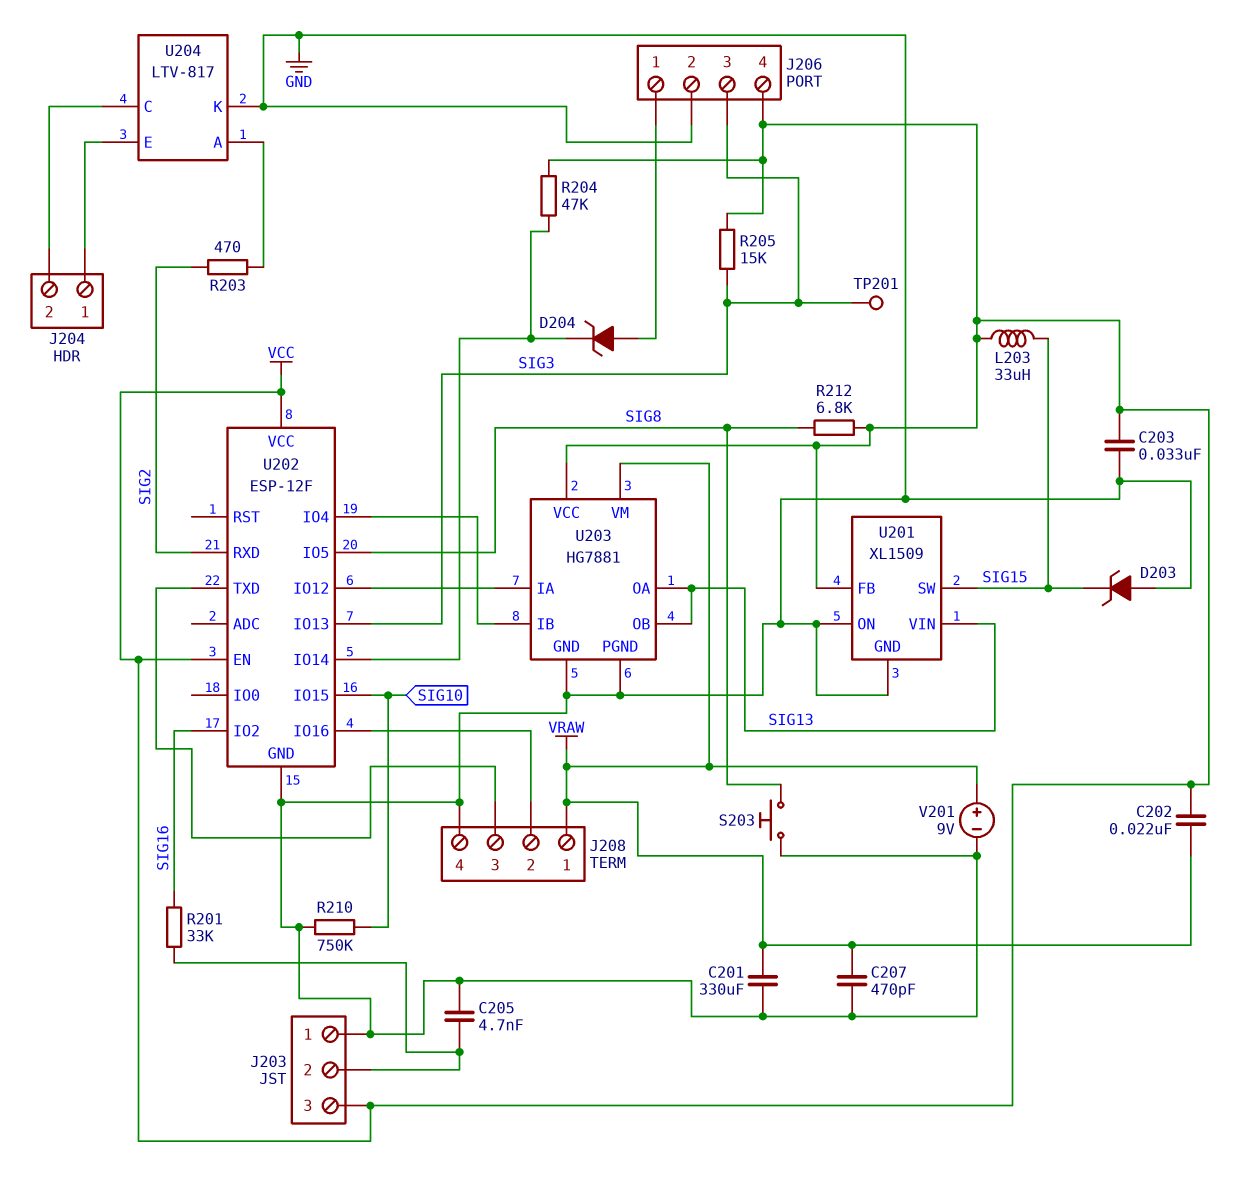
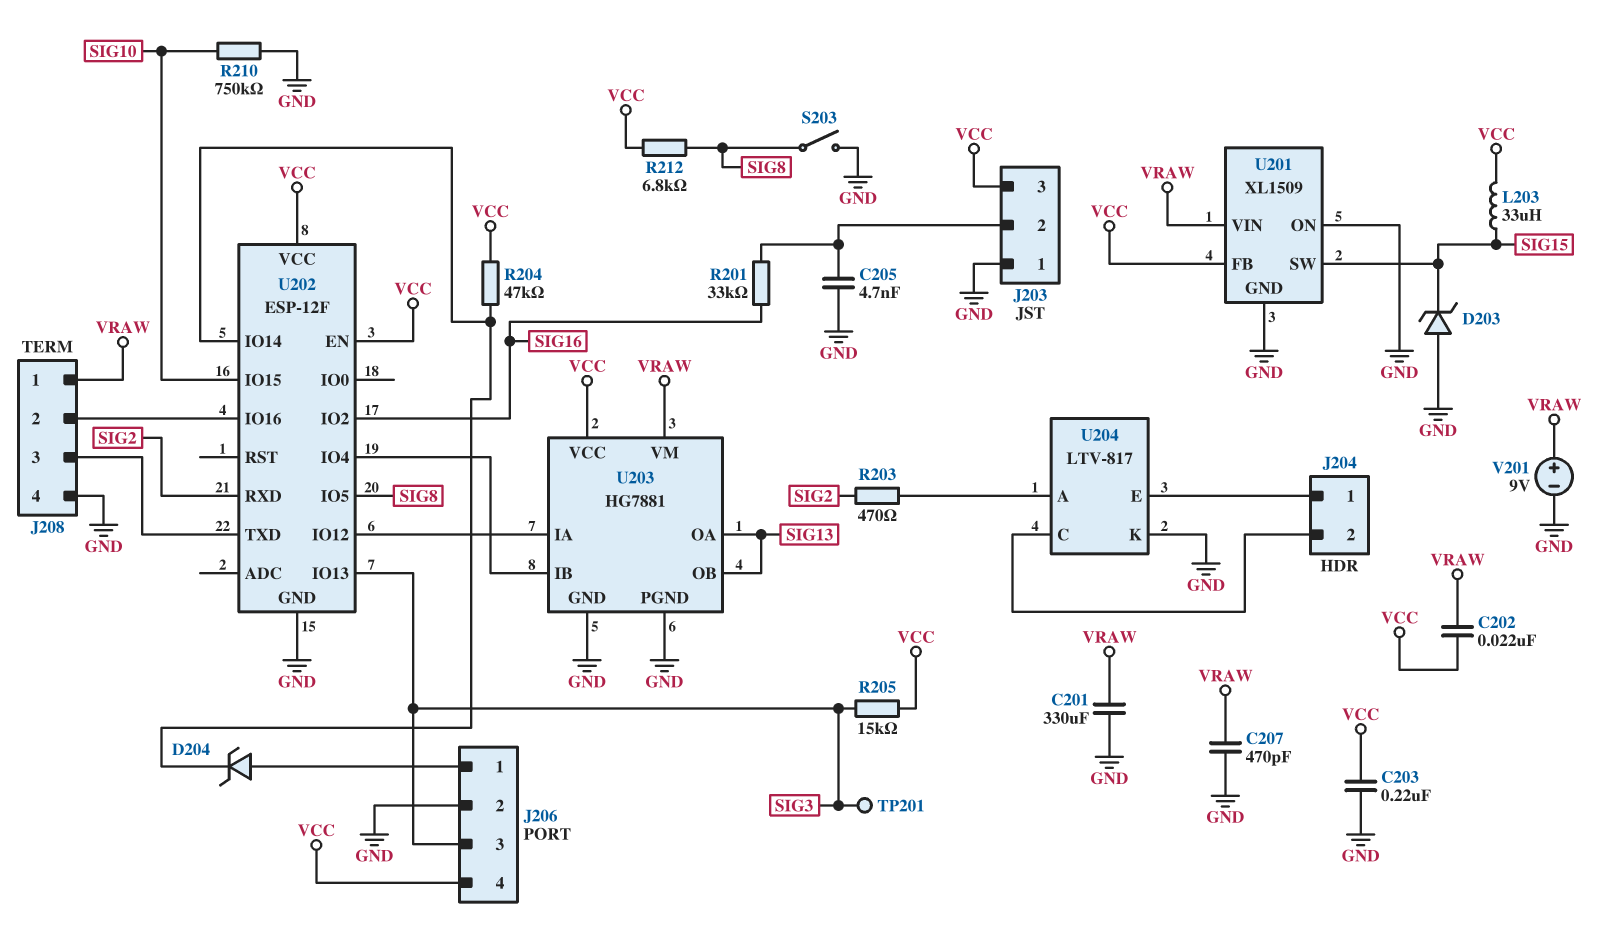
C203: 33nF (GND, VCC) -> 220nF (GND, VCC)
S203: button (GND, SIG8) -> switch (GND, SIG8)
U201 pin VIN: SIG13 -> VRAW

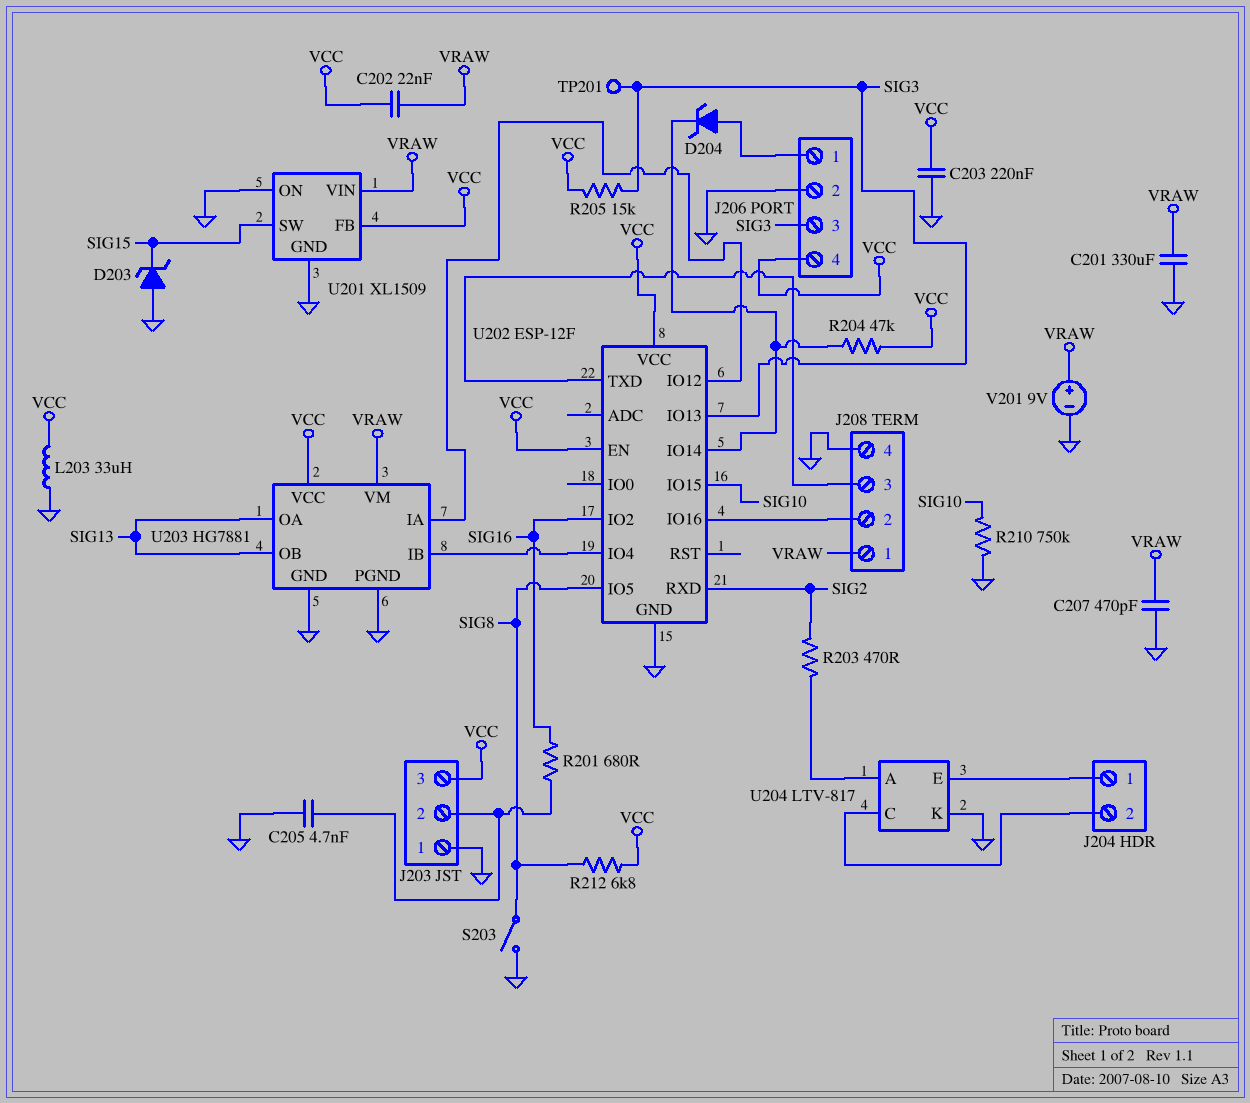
L203: 33uH (SIG15, VCC) -> 33uH (GND, VCC)
R201: 33k (J203/2, SIG16) -> 680 (J203/2, SIG16)

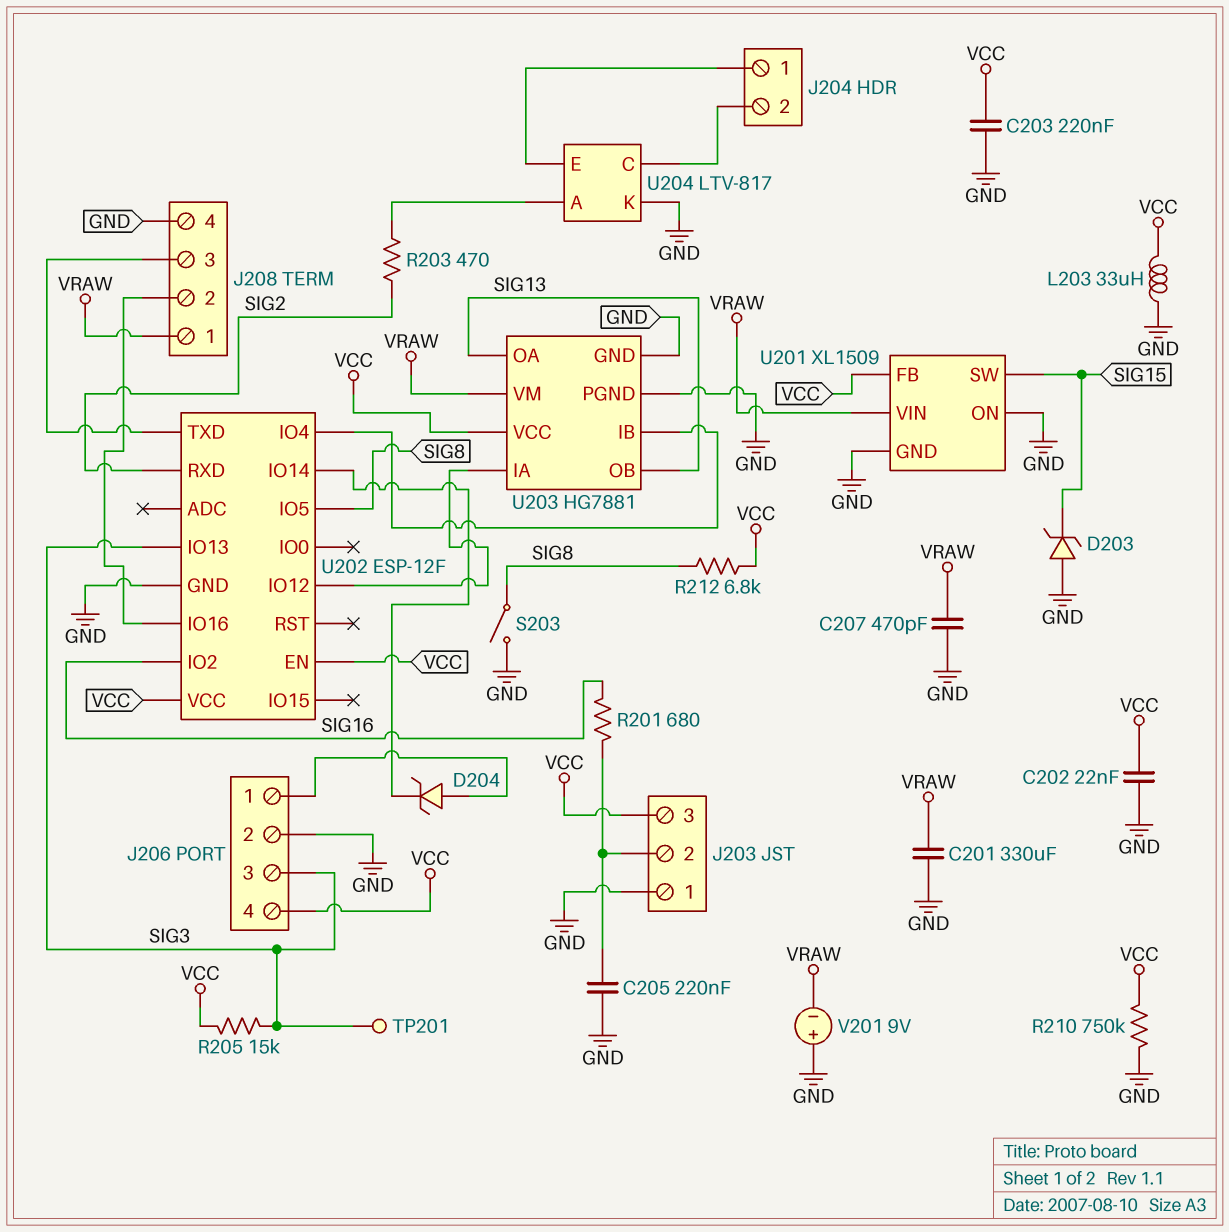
C202: 22nF (VCC, VRAW) -> 22nF (GND, VCC)
C205: 4.7nF (GND, J203/2) -> 220nF (GND, J203/2)
R204: 47k (U202/IO14, VCC) -> none
R210: 750k (GND, SIG10) -> 750k (GND, VCC)
U202 pin IO15: SIG10 -> none
V201: 9V (plus VRAW, minus GND) -> 9V (plus GND, minus VRAW)

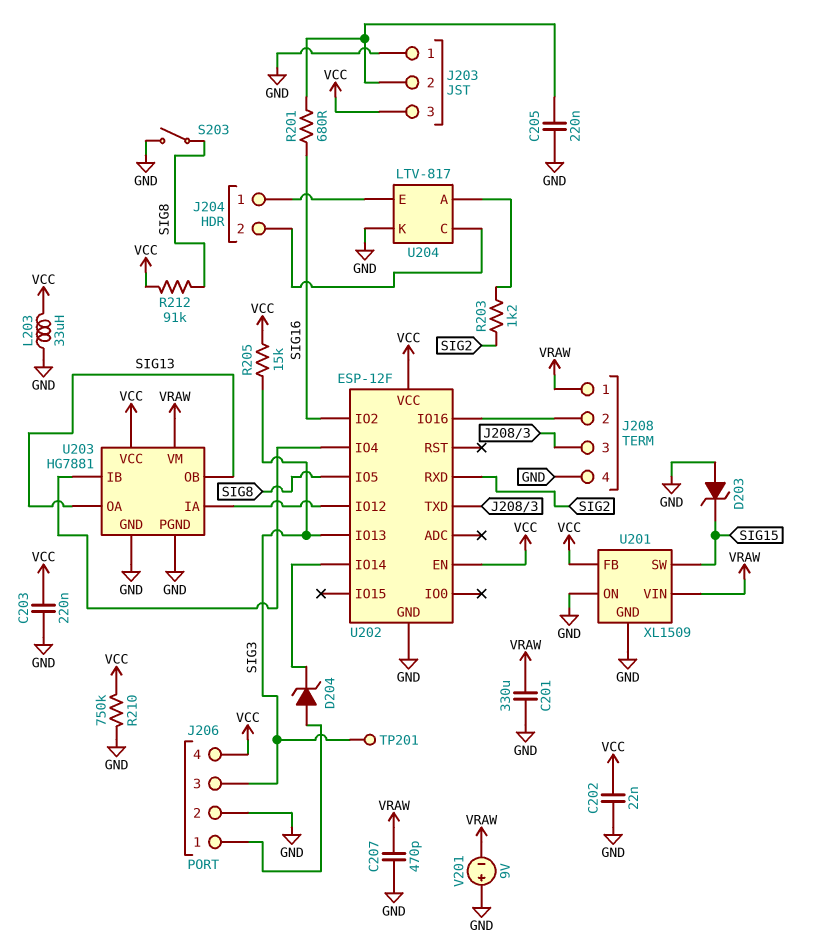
R203: 470 (SIG2, U204/A) -> 1.2k (SIG2, U204/A)
R212: 6.8k (SIG8, VCC) -> 91k (SIG8, VCC)

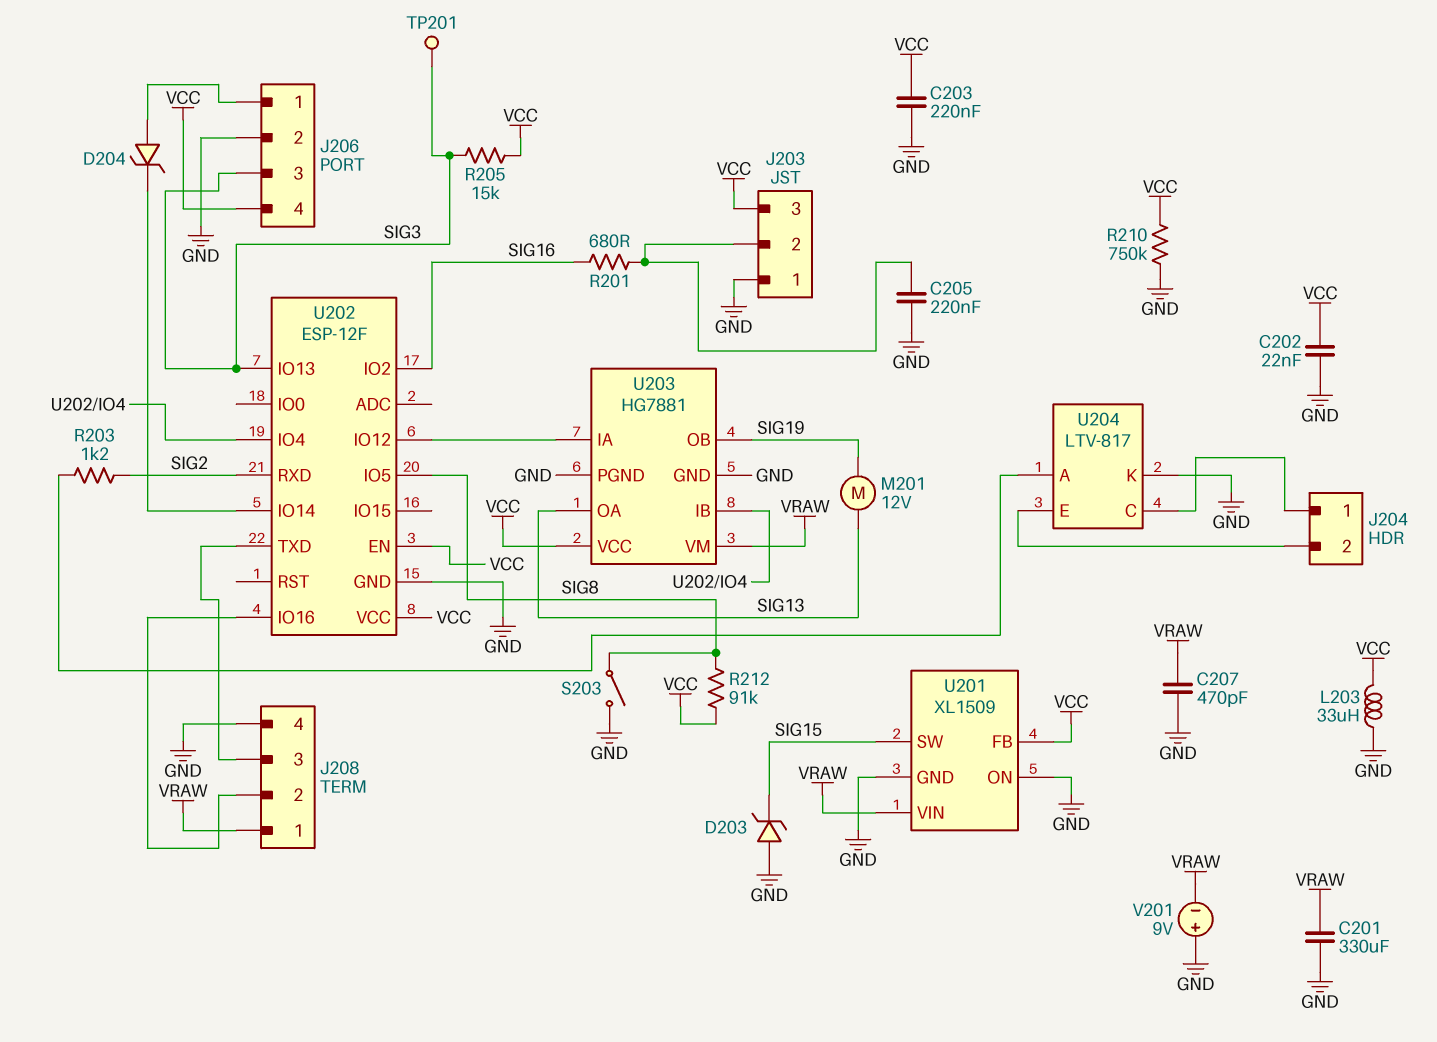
M201: none -> motor 12V (SIG13, SIG19)
U203 pin OB: SIG13 -> SIG19
U204 pin C: J204/2 -> J204/1
U204 pin E: J204/1 -> J204/2

